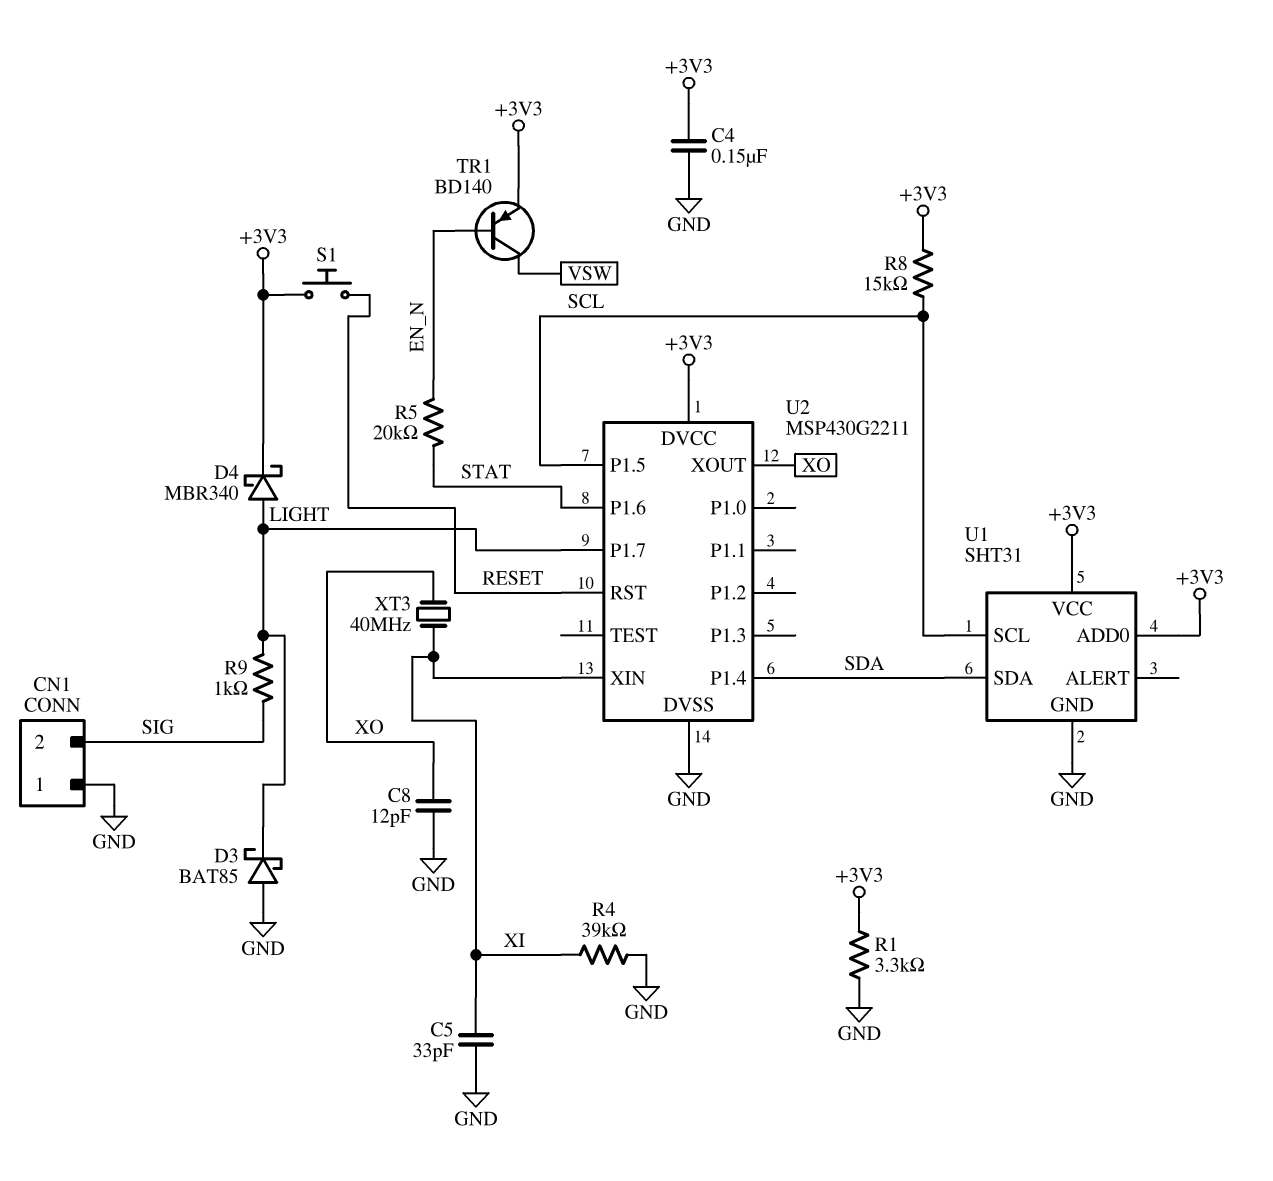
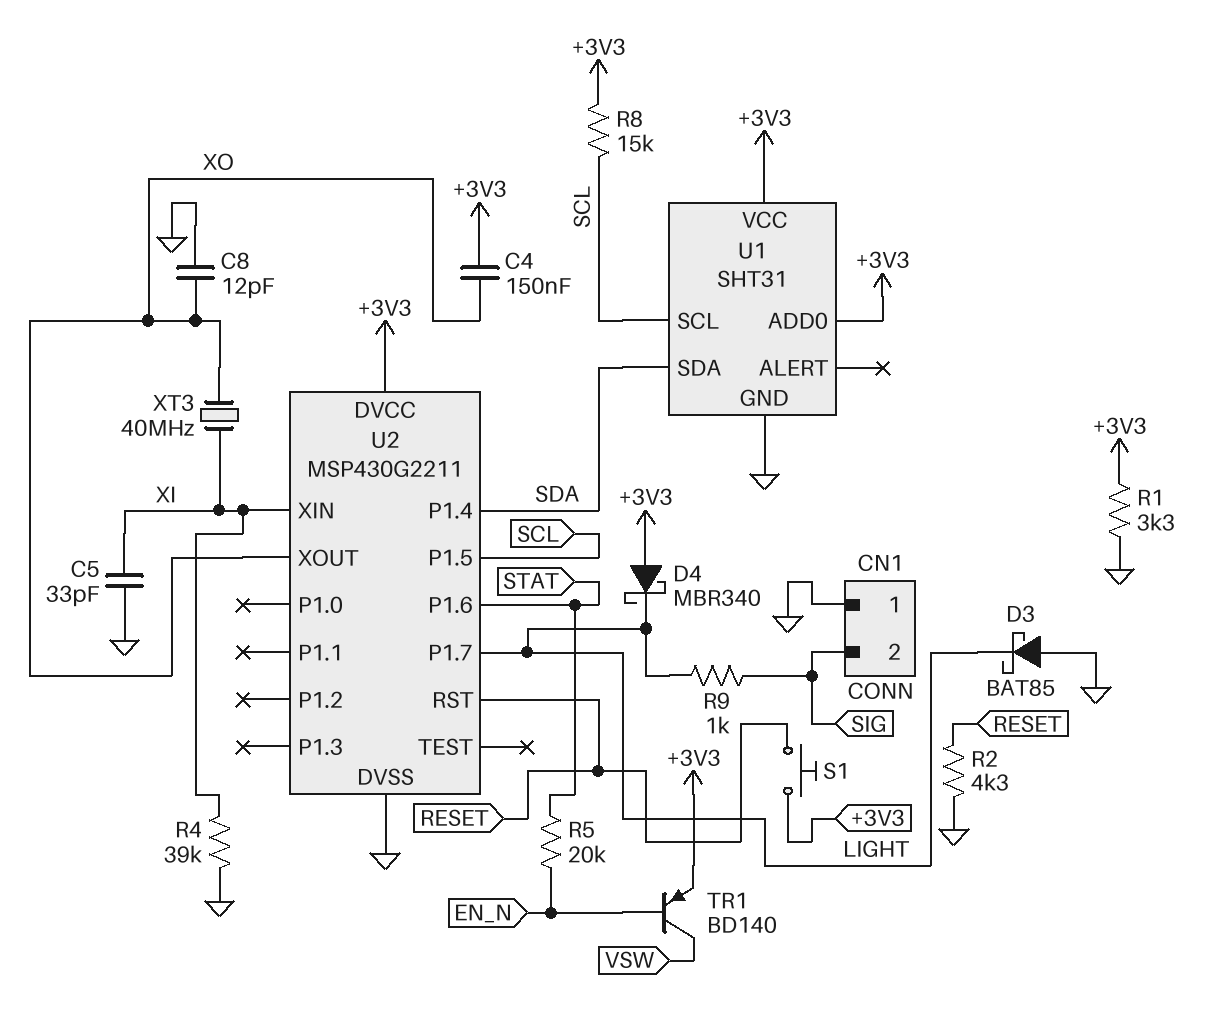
C4: 150nF (+3V3, GND) -> 150nF (+3V3, XO)
D4: schottky MBR340 (A LIGHT, K +3V3) -> schottky MBR340 (A +3V3, K LIGHT)
R2: none -> 4.3k (GND, RESET)

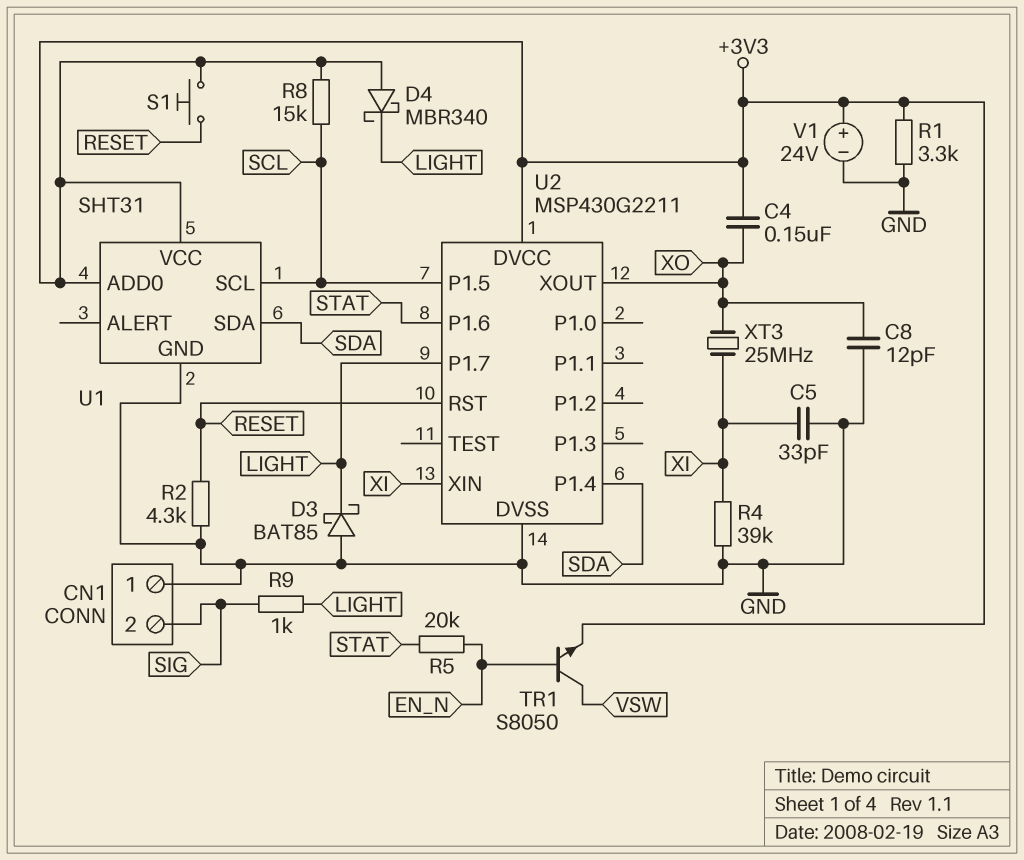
TR1: PNP BD140 (B EN_N, C VSW, E +3V3) -> NPN S8050 (B EN_N, C VSW, E +3V3)
V1: none -> 24V (plus +3V3, minus GND)
XT3: 40MHz (XI, XO) -> 25MHz (XI, XO)

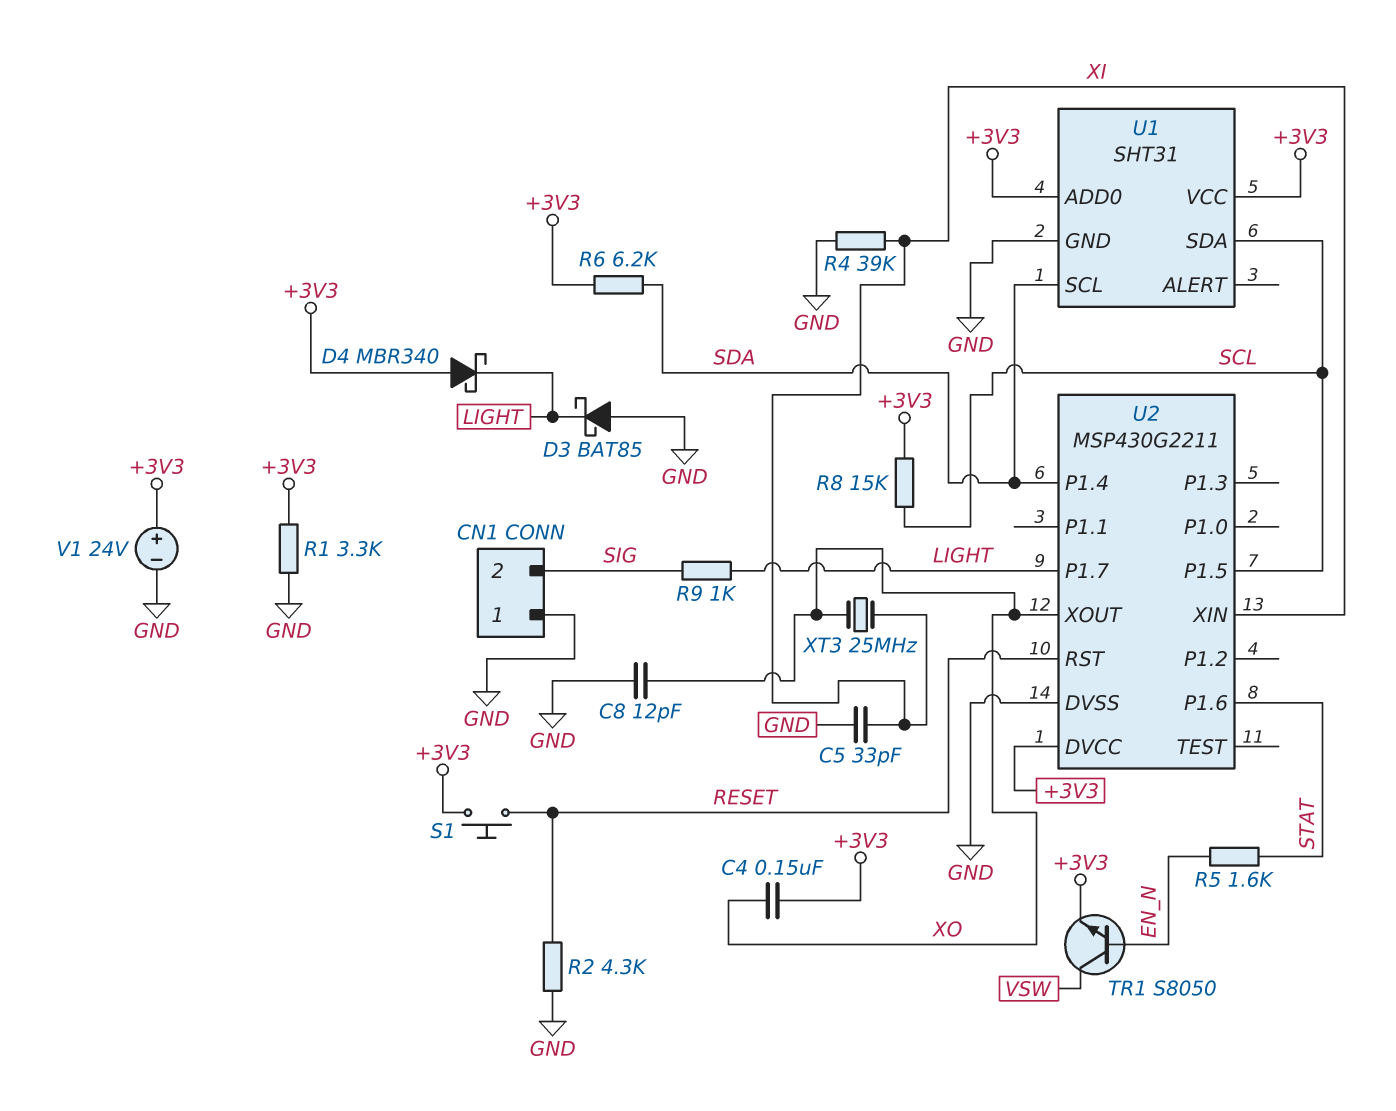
R5: 20k (EN_N, STAT) -> 1.6k (EN_N, STAT)
R6: none -> 6.2k (+3V3, SDA)
U1 pin SCL: SCL -> SDA
U1 pin SDA: SDA -> SCL

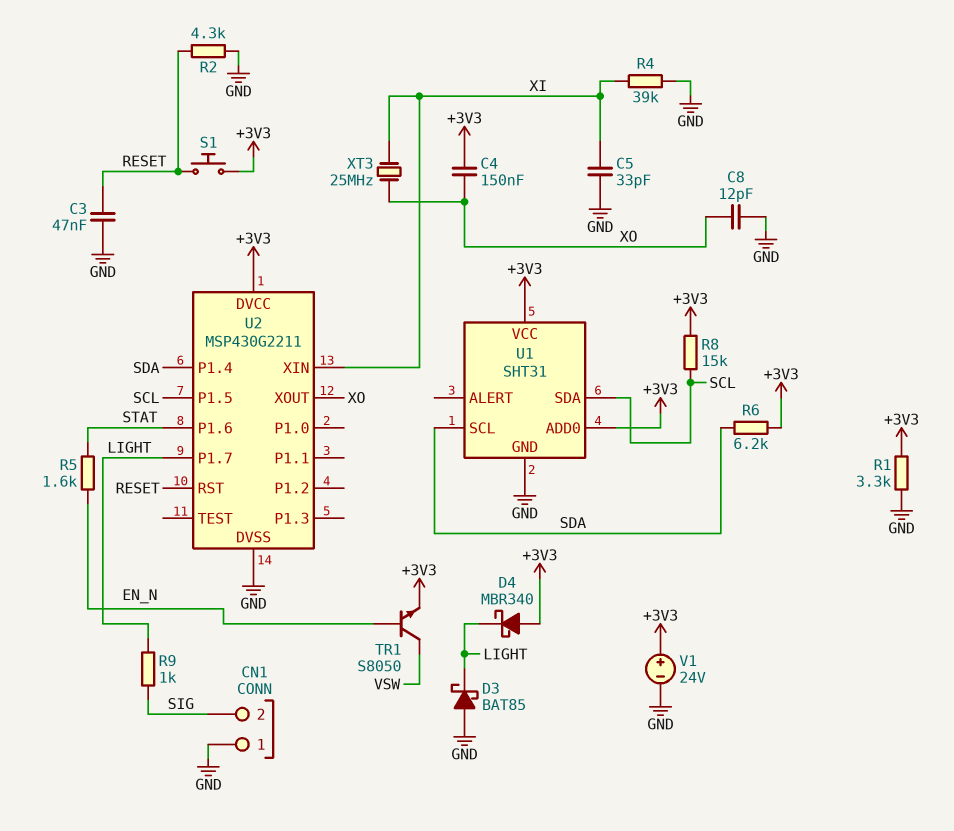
C3: none -> 47nF (GND, RESET)

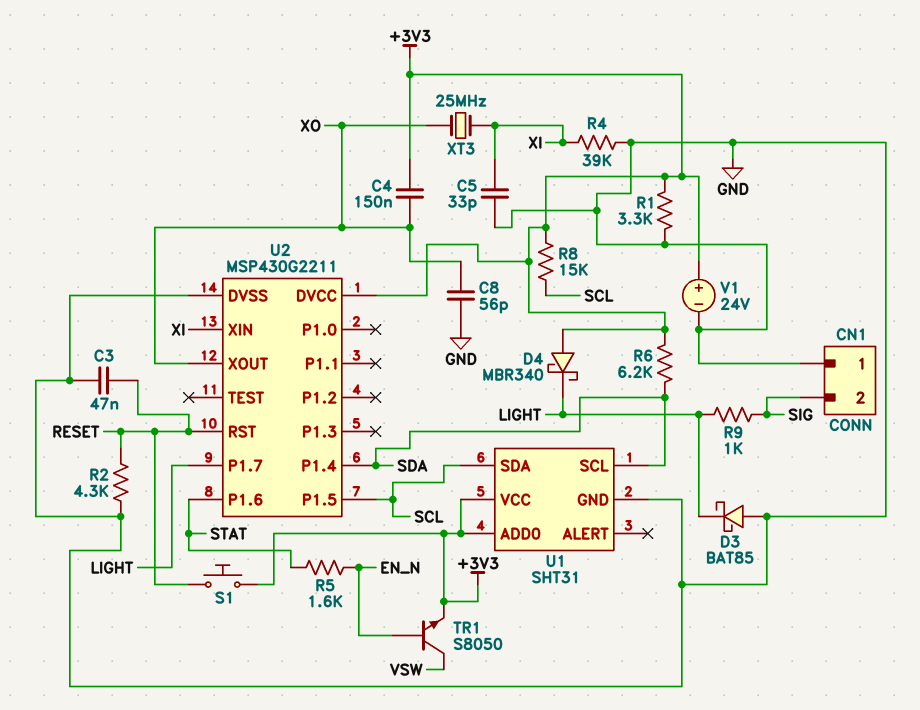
C8: 12pF (GND, XO) -> 56pF (GND, XO)

